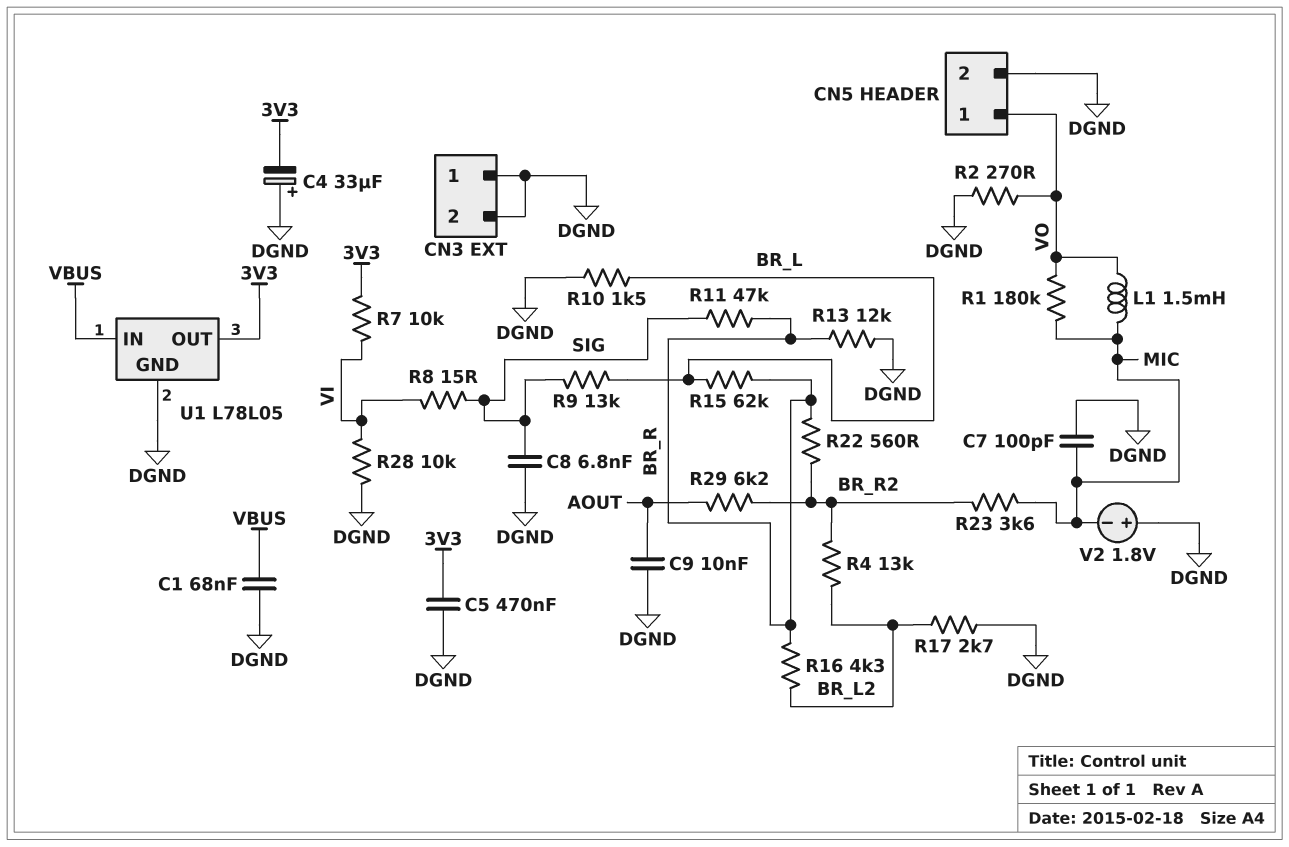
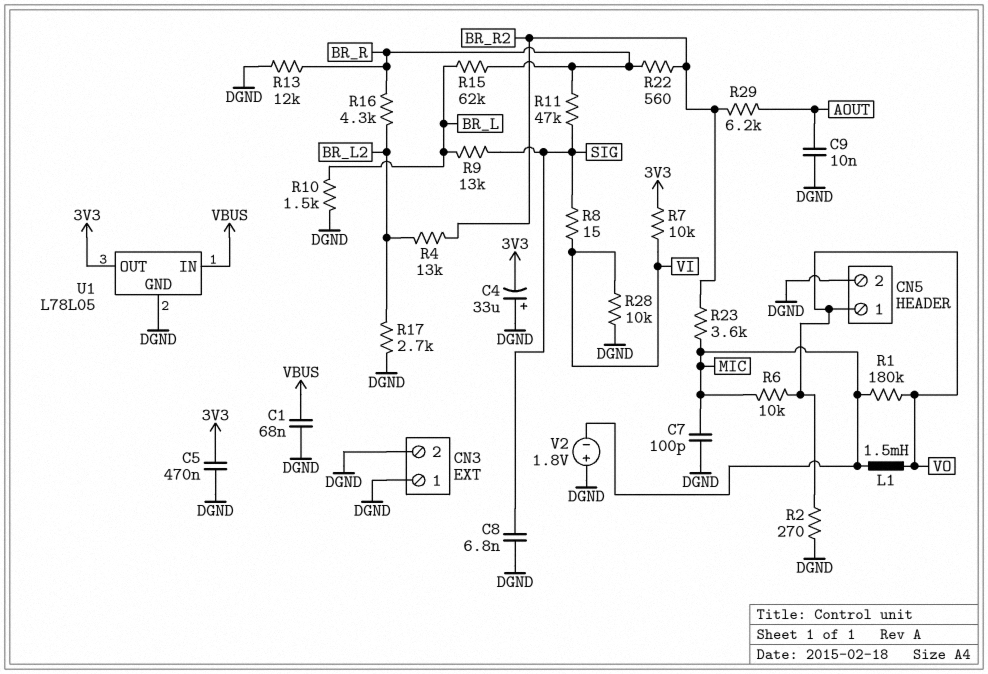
R6: none -> 10k (MIC, VO)

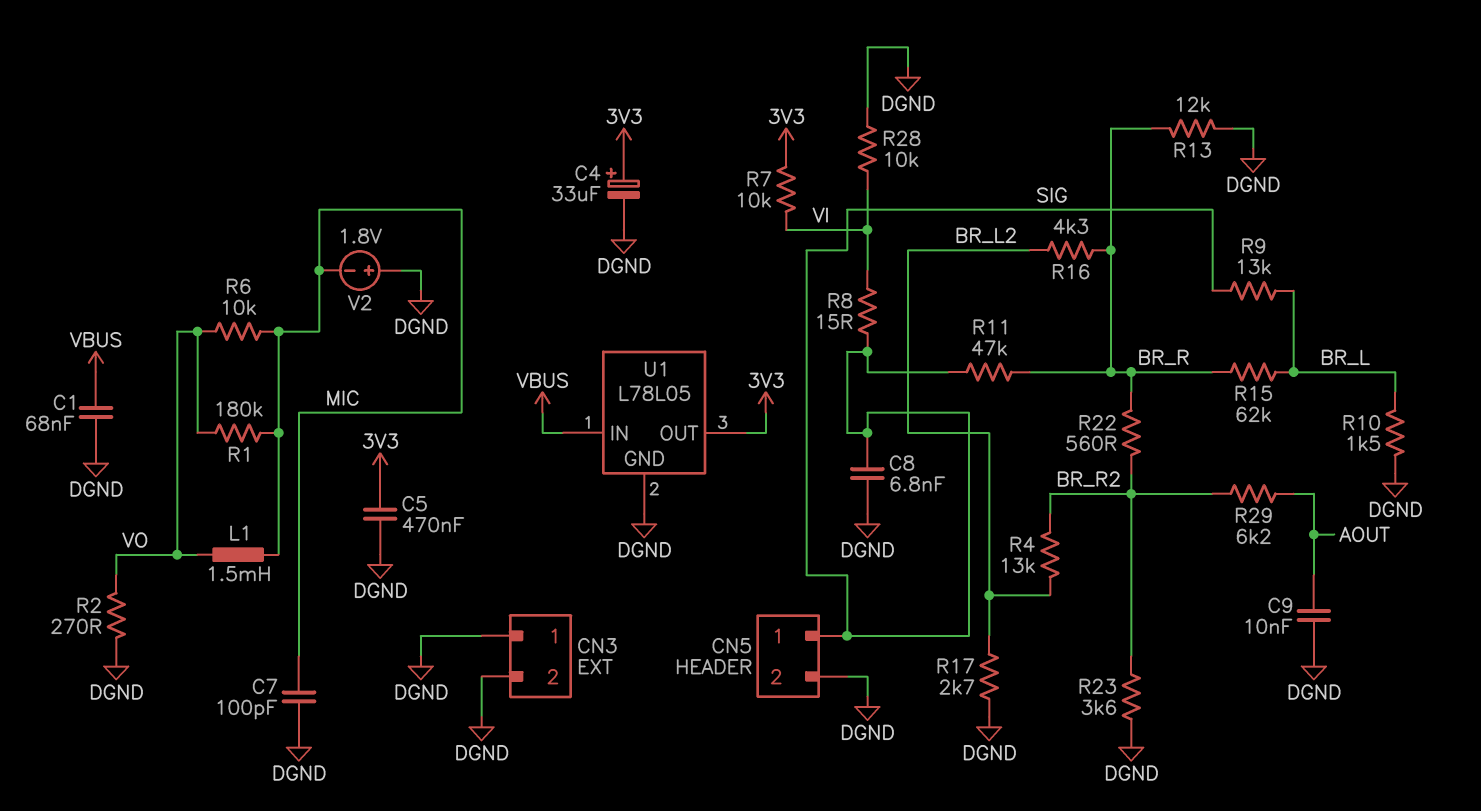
C4: 33uF (plus DGND, minus 3V3) -> 33uF (plus 3V3, minus DGND)
CN5 pin 1: VO -> SIG
R23: 3.6k (BR_R2, MIC) -> 3.6k (BR_R2, DGND)

